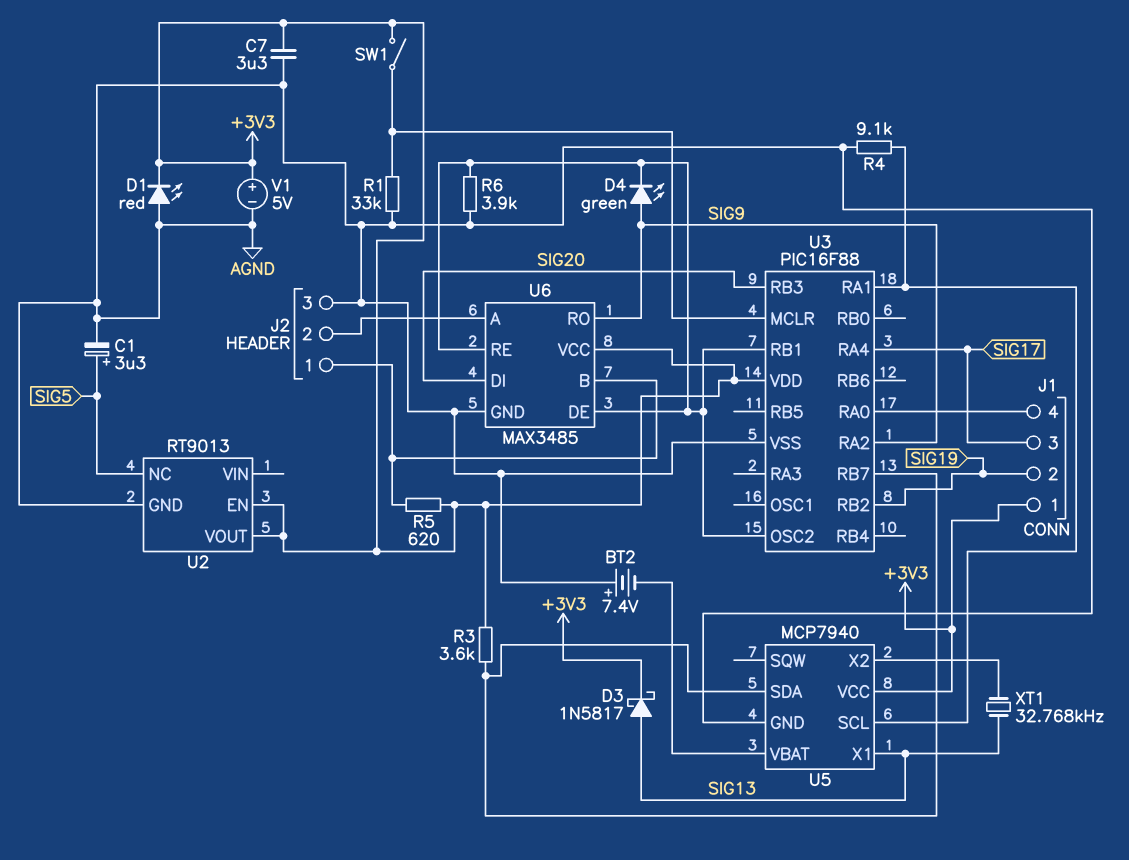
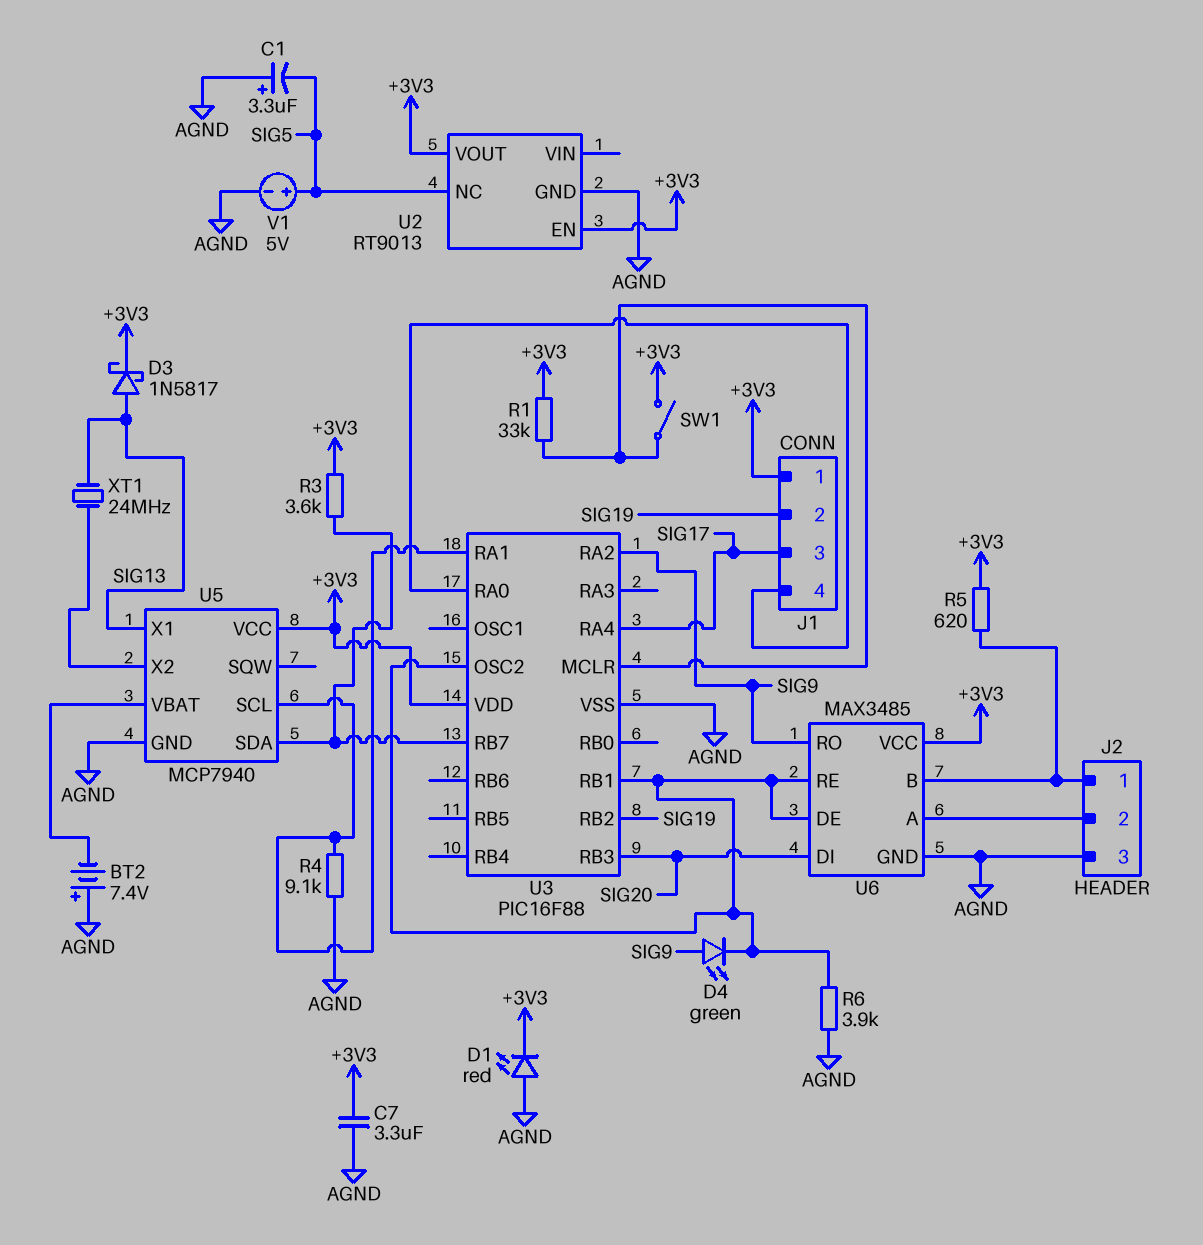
C1: 3.3uF (plus SIG5, minus AGND) -> 3.3uF (plus AGND, minus SIG5)
R1: 33k (AGND, U3/MCLR) -> 33k (+3V3, U3/MCLR)
V1: 5V (plus +3V3, minus AGND) -> 5V (plus SIG5, minus AGND)
XT1: 32.768kHz (SIG13, U5/X2) -> 24MHz (SIG13, U5/X2)

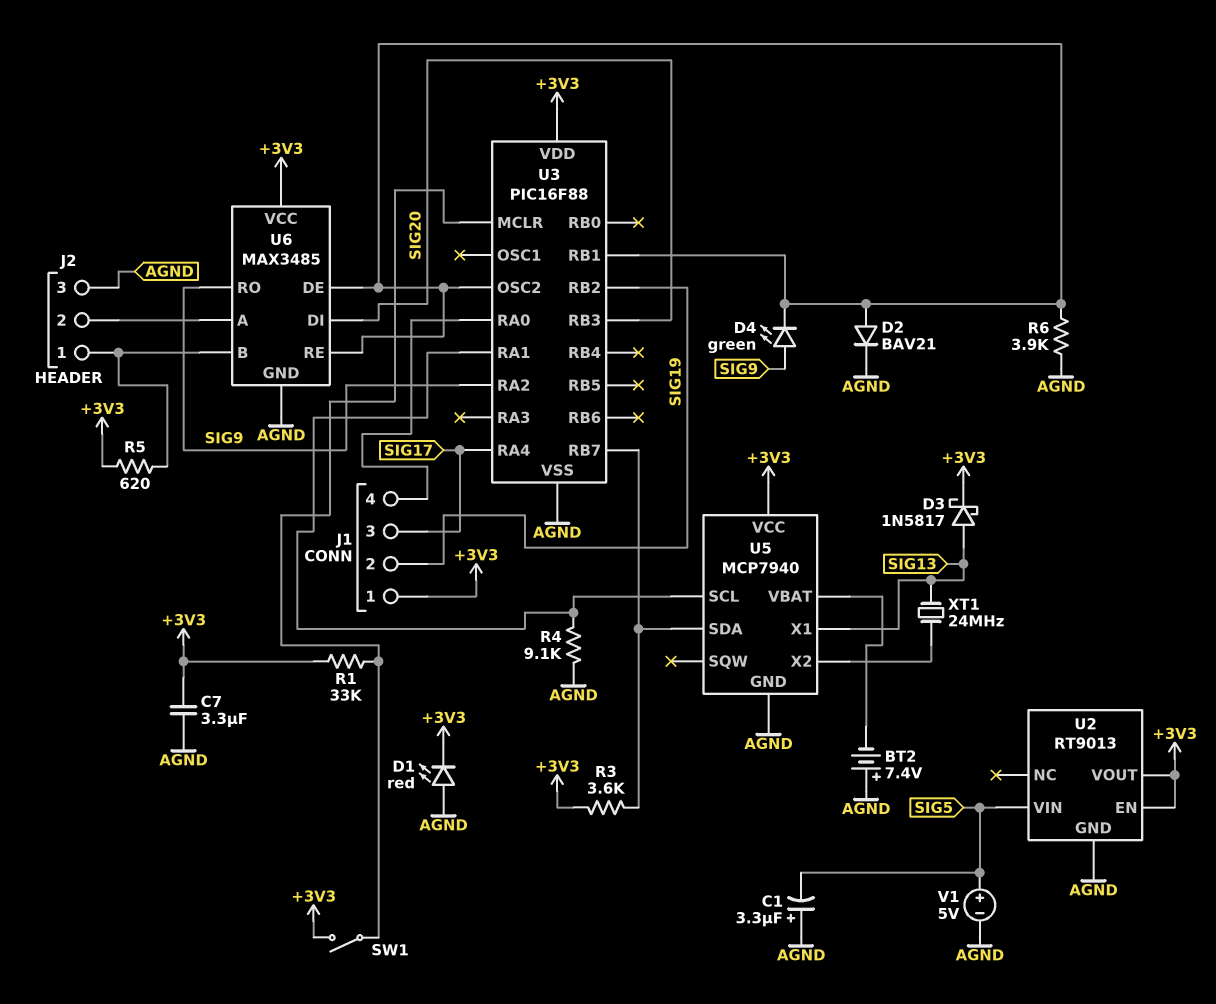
D2: none -> diode BAV21 (A U3/OSC2, K AGND)
U2 pin NC: SIG5 -> none
U2 pin VIN: none -> SIG5

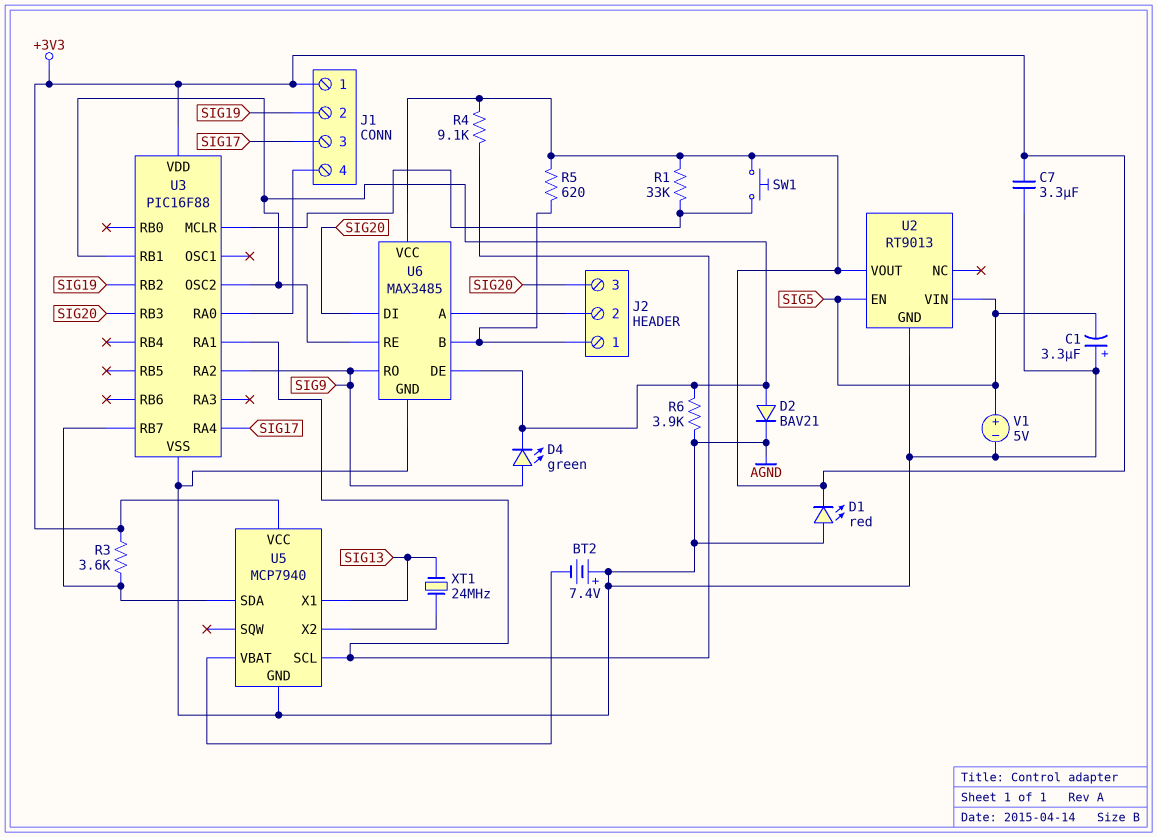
D3: schottky 1N5817 (A SIG13, K +3V3) -> none
J2 pin 3: AGND -> SIG20
R4: 9.1k (AGND, U3/RA1) -> 9.1k (+3V3, U3/RA1)
SW1: switch (+3V3, U3/MCLR) -> button (+3V3, U3/MCLR)
U2 pin EN: +3V3 -> SIG5

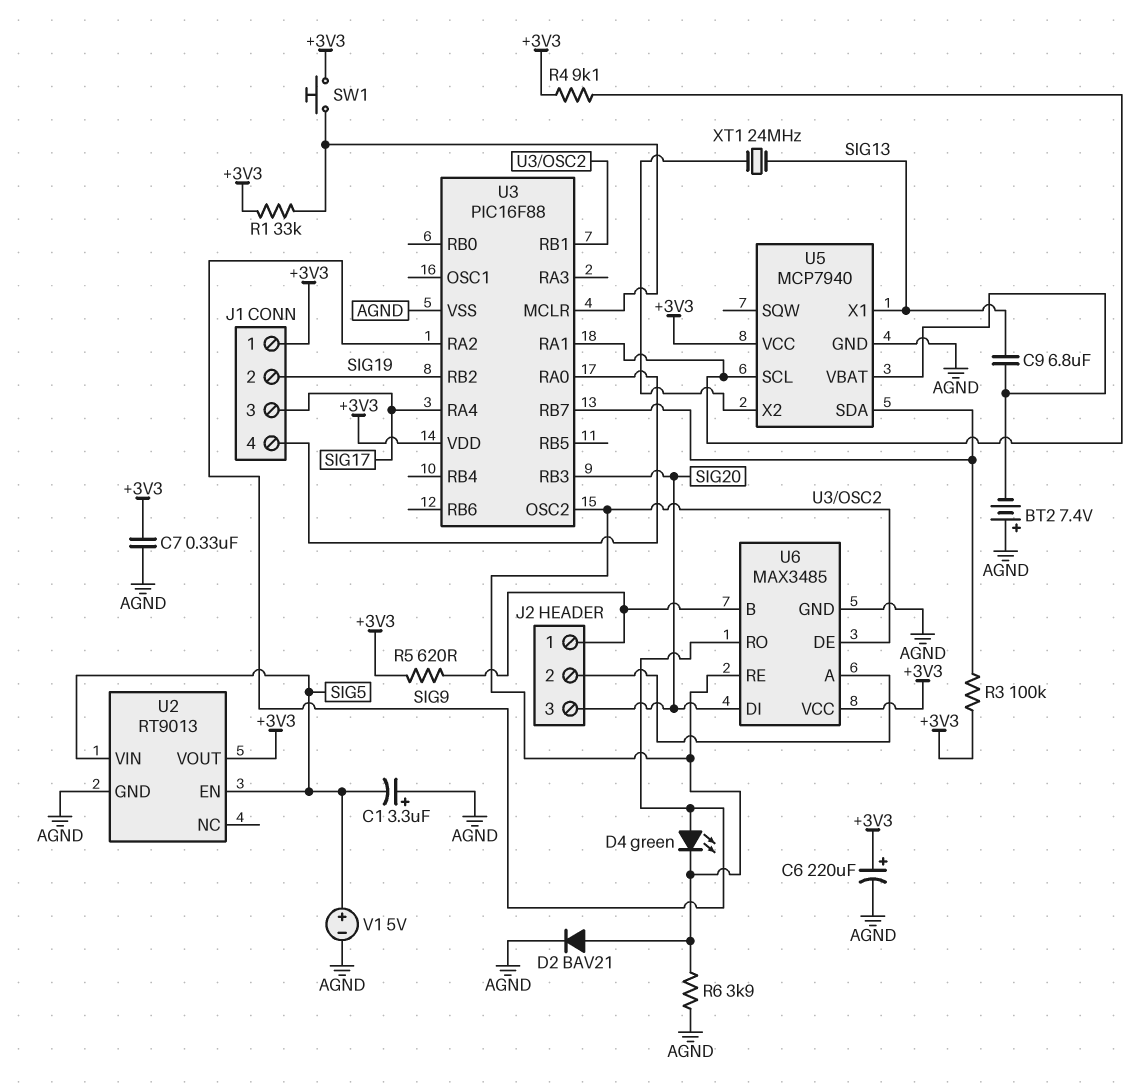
C6: none -> 220uF (plus +3V3, minus AGND)
C7: 3.3uF (+3V3, AGND) -> 330nF (+3V3, AGND)
C9: none -> 6.8uF (SIG13, U5/VBAT)
D1: LED red (A AGND, K +3V3) -> none
R3: 3.6k (+3V3, U3/RB7) -> 100k (+3V3, U3/RB7)

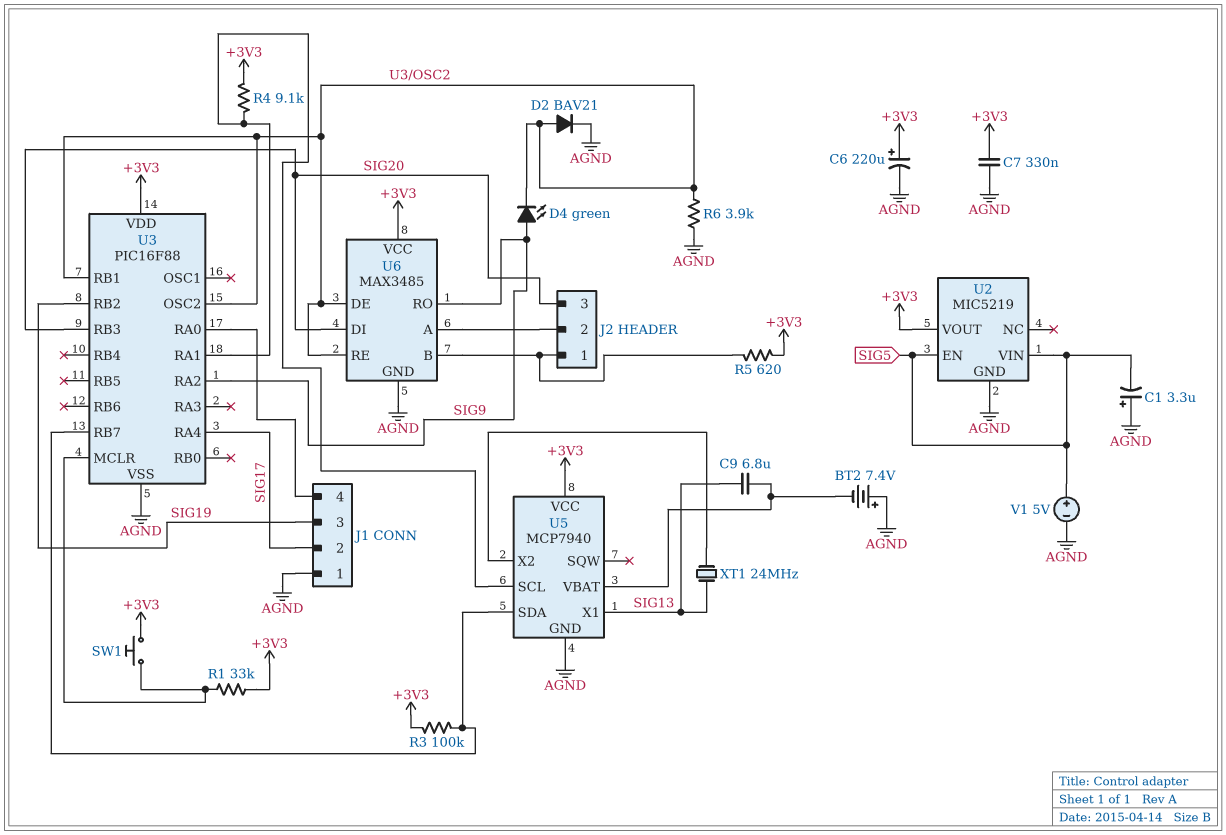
J1 pin 1: +3V3 -> AGND
J1 pin 2: SIG19 -> SIG17
J1 pin 3: SIG17 -> SIG19
U2: RT9013 -> MIC5219

